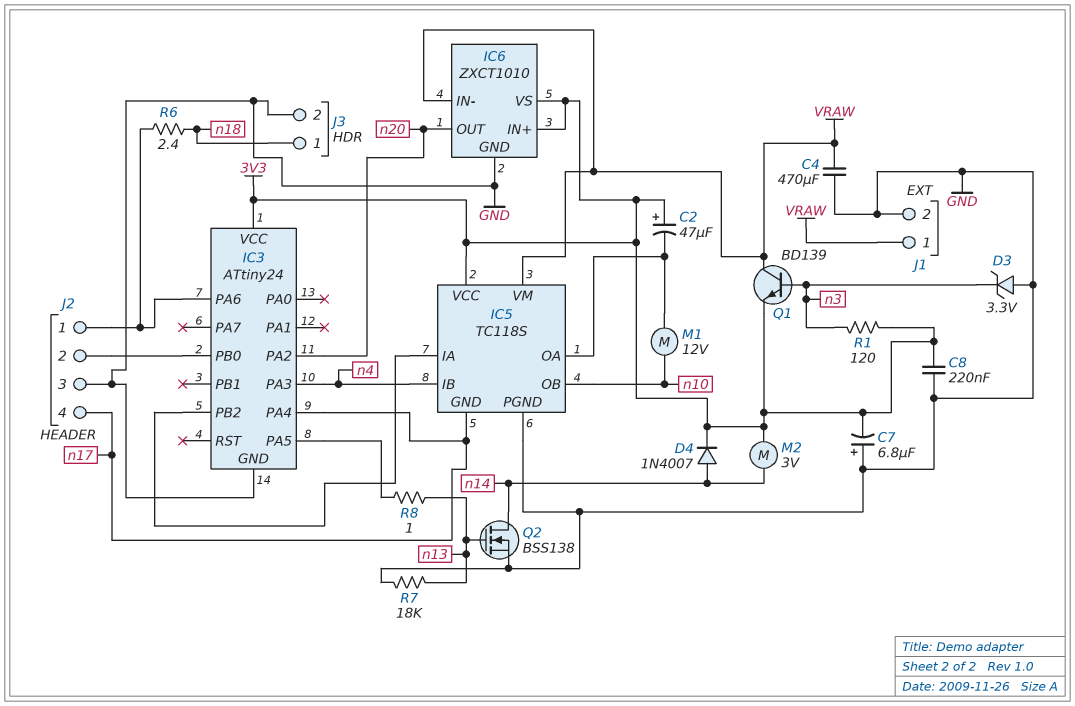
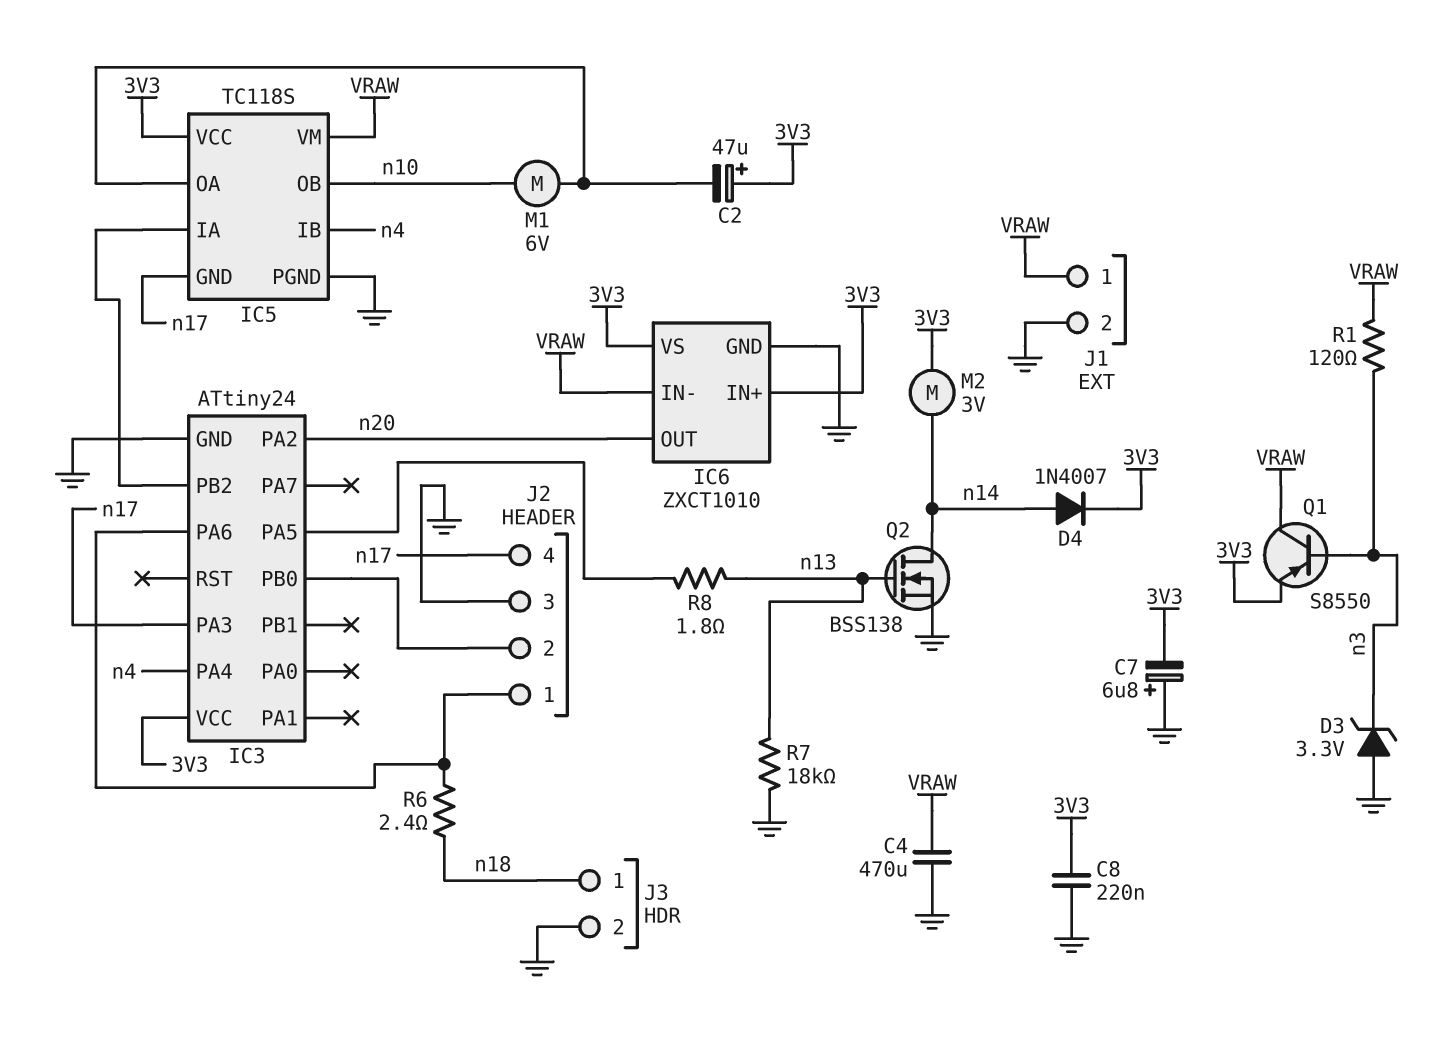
IC3 pin PA3: n4 -> n17
IC3 pin PA4: n17 -> n4
M1: motor 12V (IC5/OA, n10) -> motor 6V (IC5/OA, n10)
Q1: NPN BD139 (B n3, C VRAW, E 3V3) -> PNP S8550 (B n3, C VRAW, E 3V3)
R1: 120 (3V3, n3) -> 120 (VRAW, n3)
R8: 1 (IC3/PA5, n13) -> 1.8 (IC3/PA5, n13)

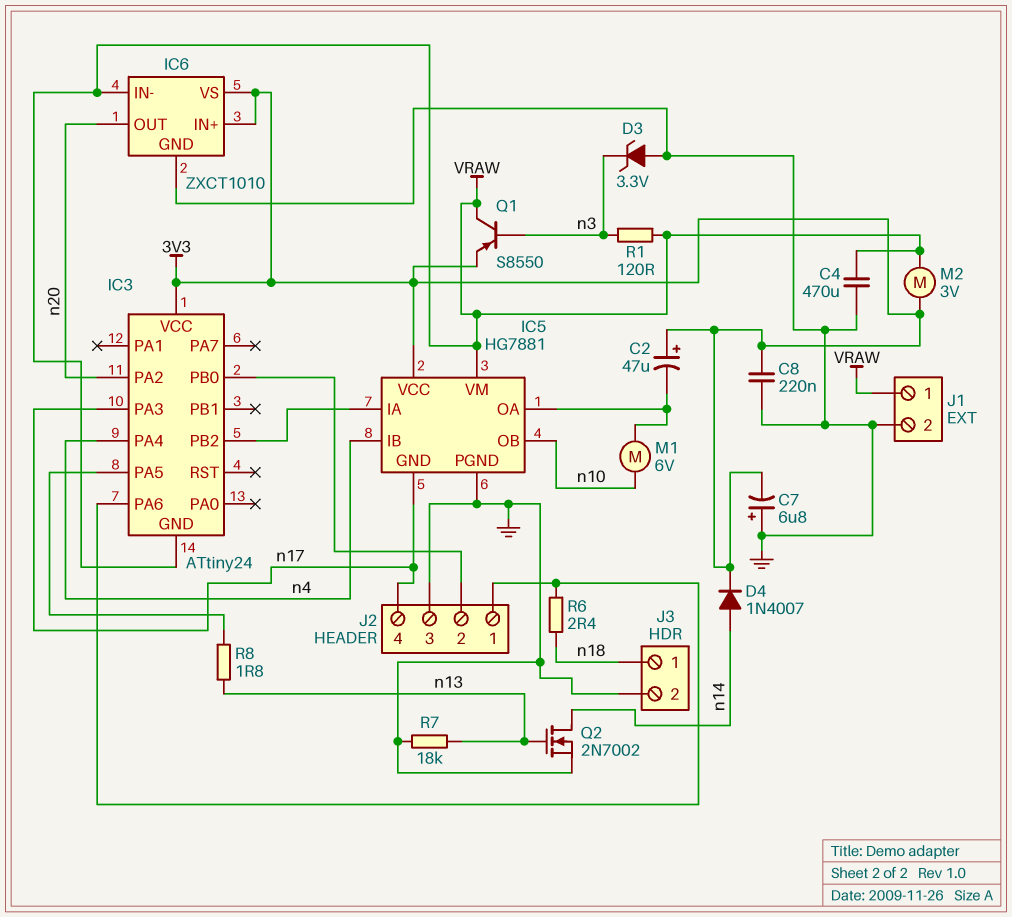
IC3 pin GND: GND -> VRAW
IC5: TC118S -> HG7881
M2: motor 3V (3V3, n14) -> motor 3V (3V3, VRAW)
Q2: NMOS BSS138 (G n13, D n14, S GND) -> NMOS 2N7002 (G n13, D n14, S GND)

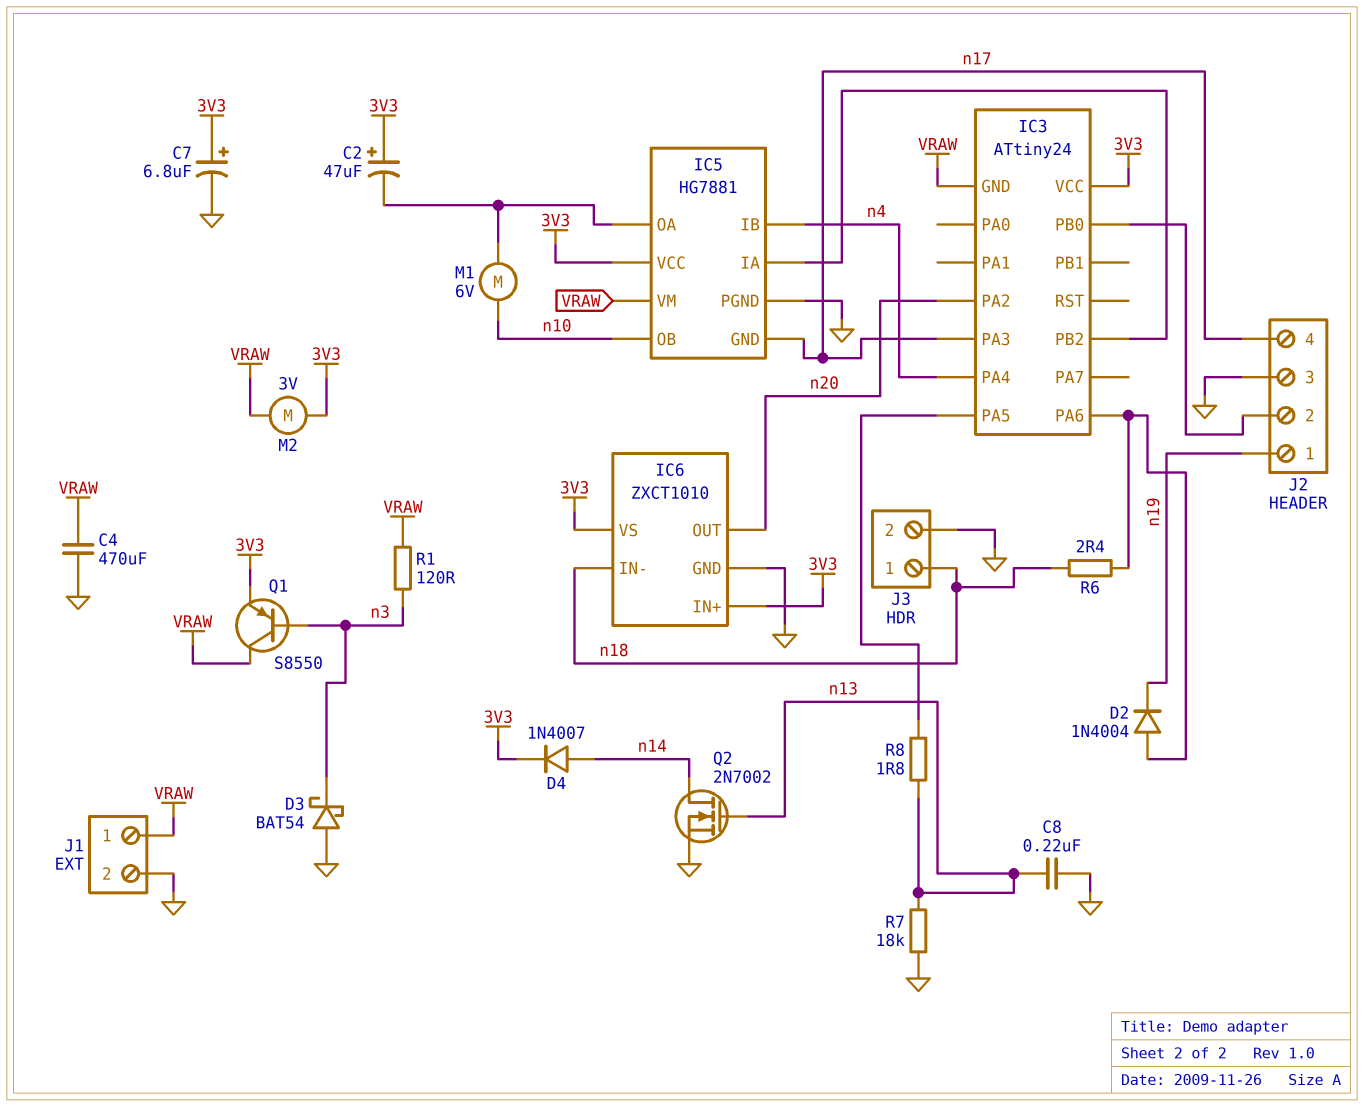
C7: 6.8uF (plus GND, minus 3V3) -> 6.8uF (plus 3V3, minus GND)
C8: 220nF (3V3, GND) -> 220nF (GND, n13)
D2: none -> diode 1N4004 (A IC3/PA6, K n19)
D3: zener 3.3V (A GND, K n3) -> schottky BAT54 (A GND, K n3)
IC6 pin IN-: VRAW -> n18
J2 pin 1: IC3/PA6 -> n19

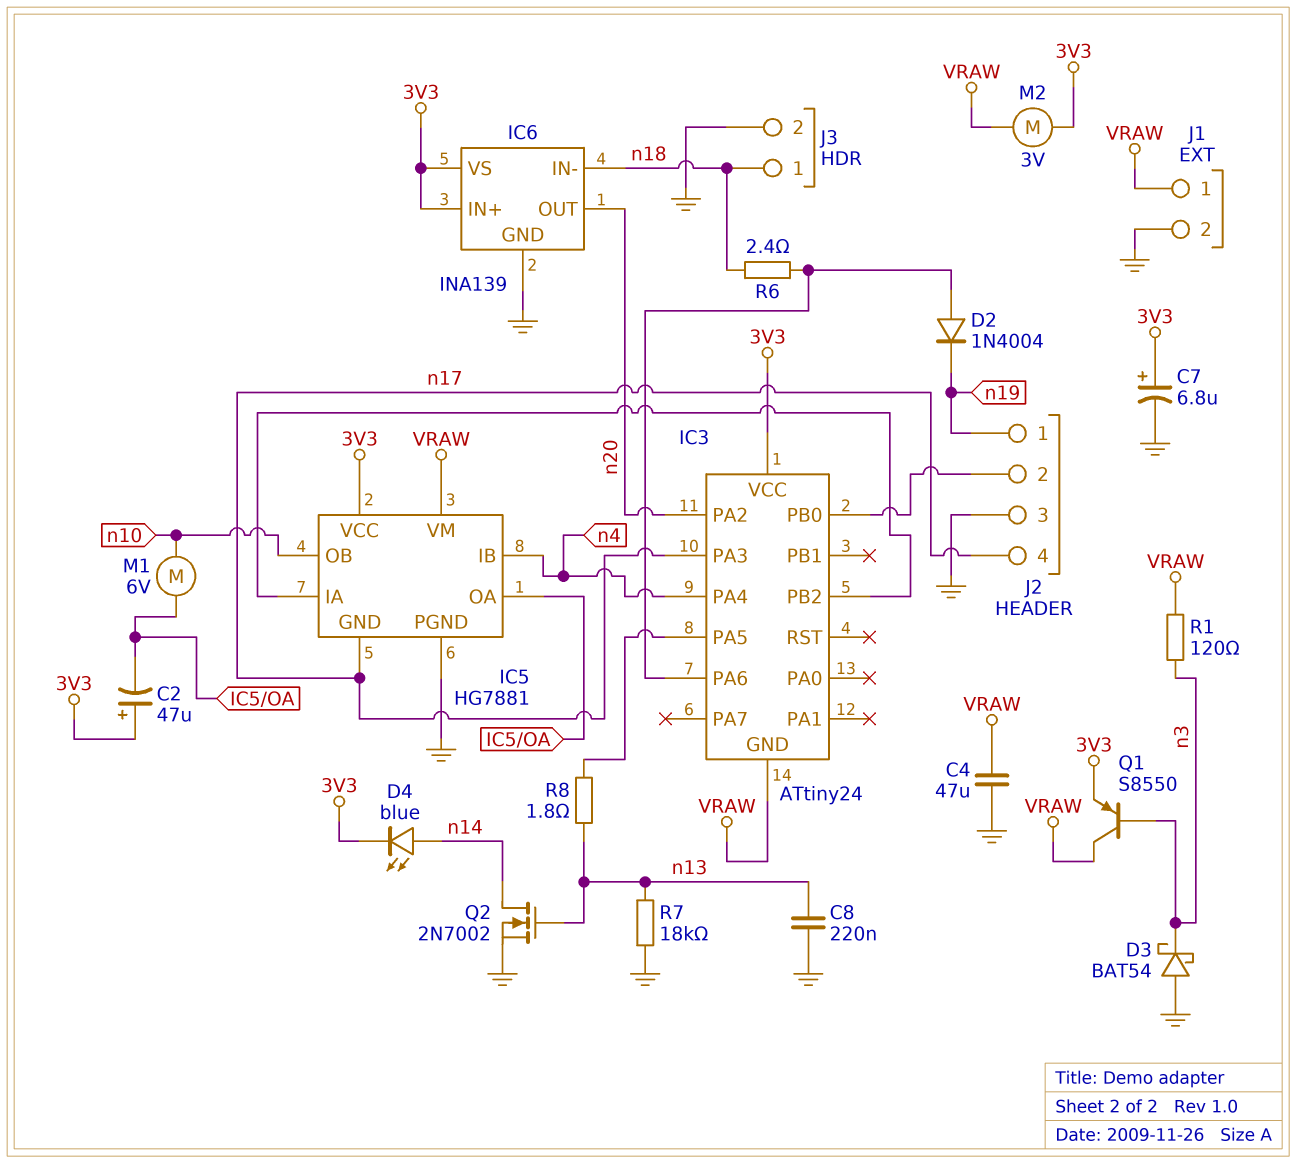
C4: 470uF (GND, VRAW) -> 47uF (GND, VRAW)
D4: diode 1N4007 (A n14, K 3V3) -> LED blue (A n14, K 3V3)
IC6: ZXCT1010 -> INA139

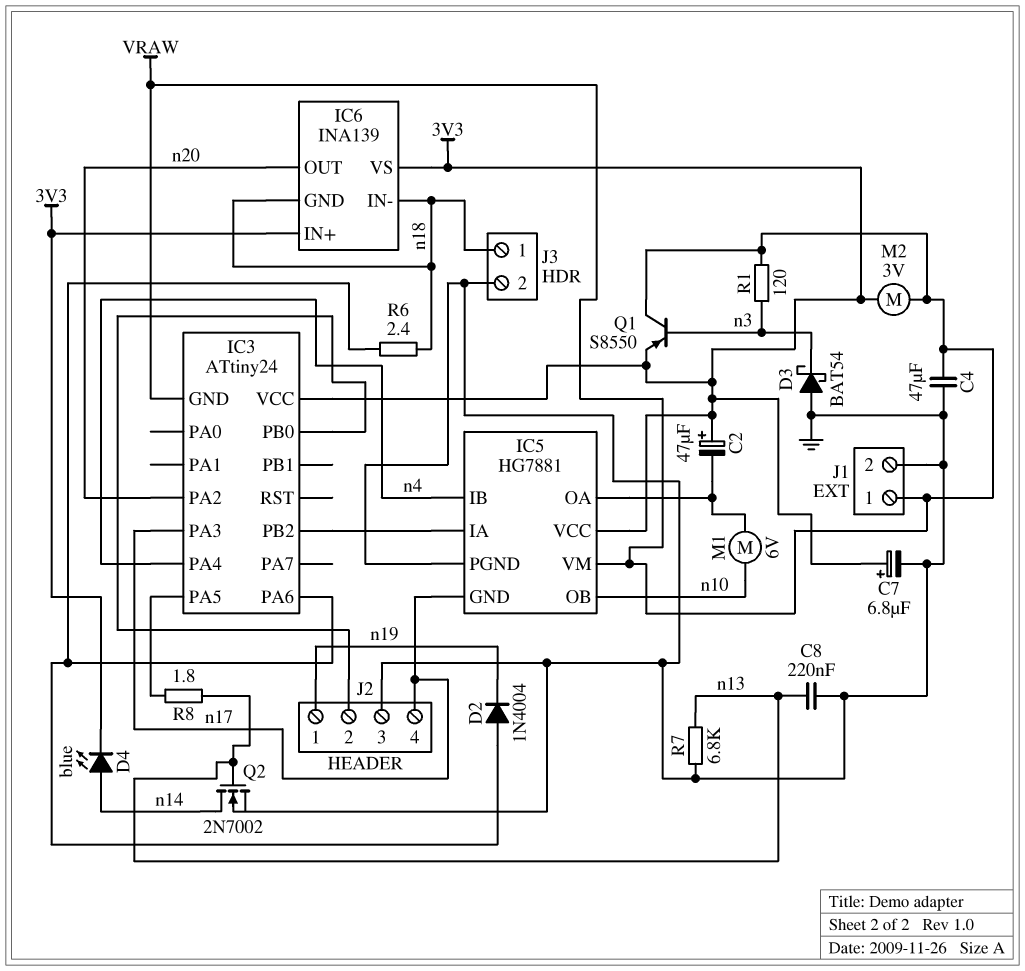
IC6 pin GND: GND -> n18
R7: 18k (GND, n13) -> 6.8k (GND, n13)

